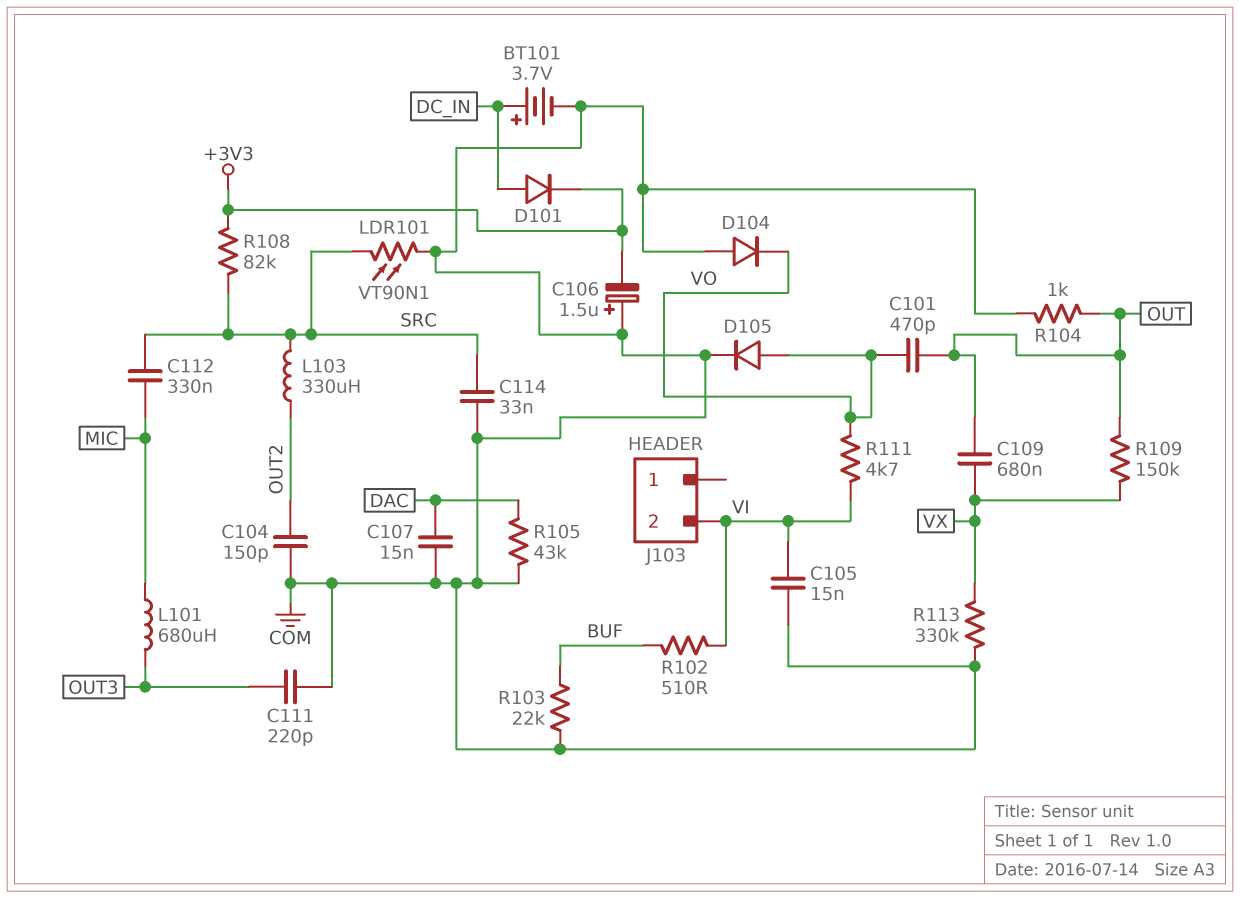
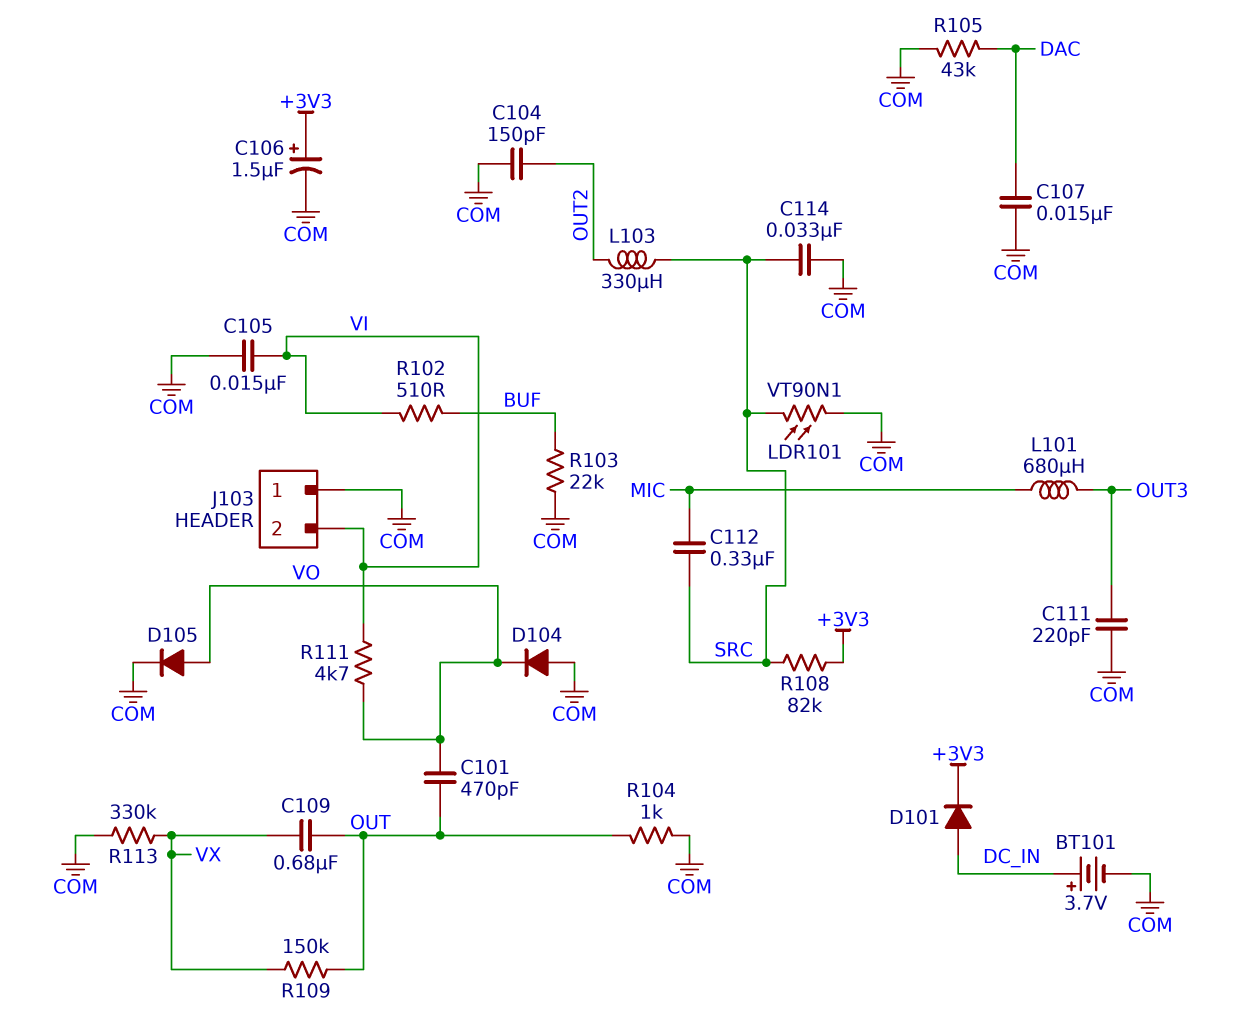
C106: 1.5uF (plus COM, minus +3V3) -> 1.5uF (plus +3V3, minus COM)
J103 pin 1: none -> COM

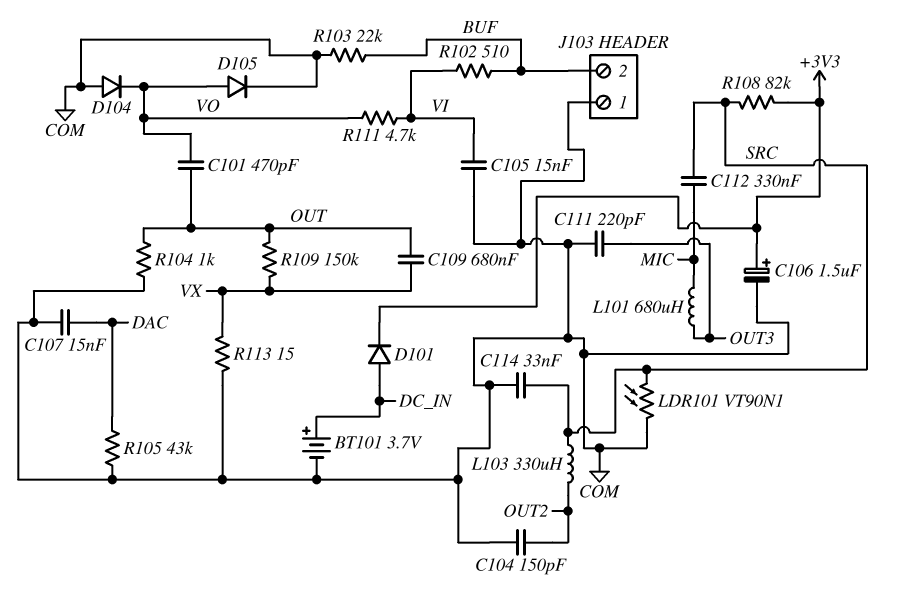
J103 pin 2: VI -> BUF
R113: 330k (COM, VX) -> 15 (COM, VX)

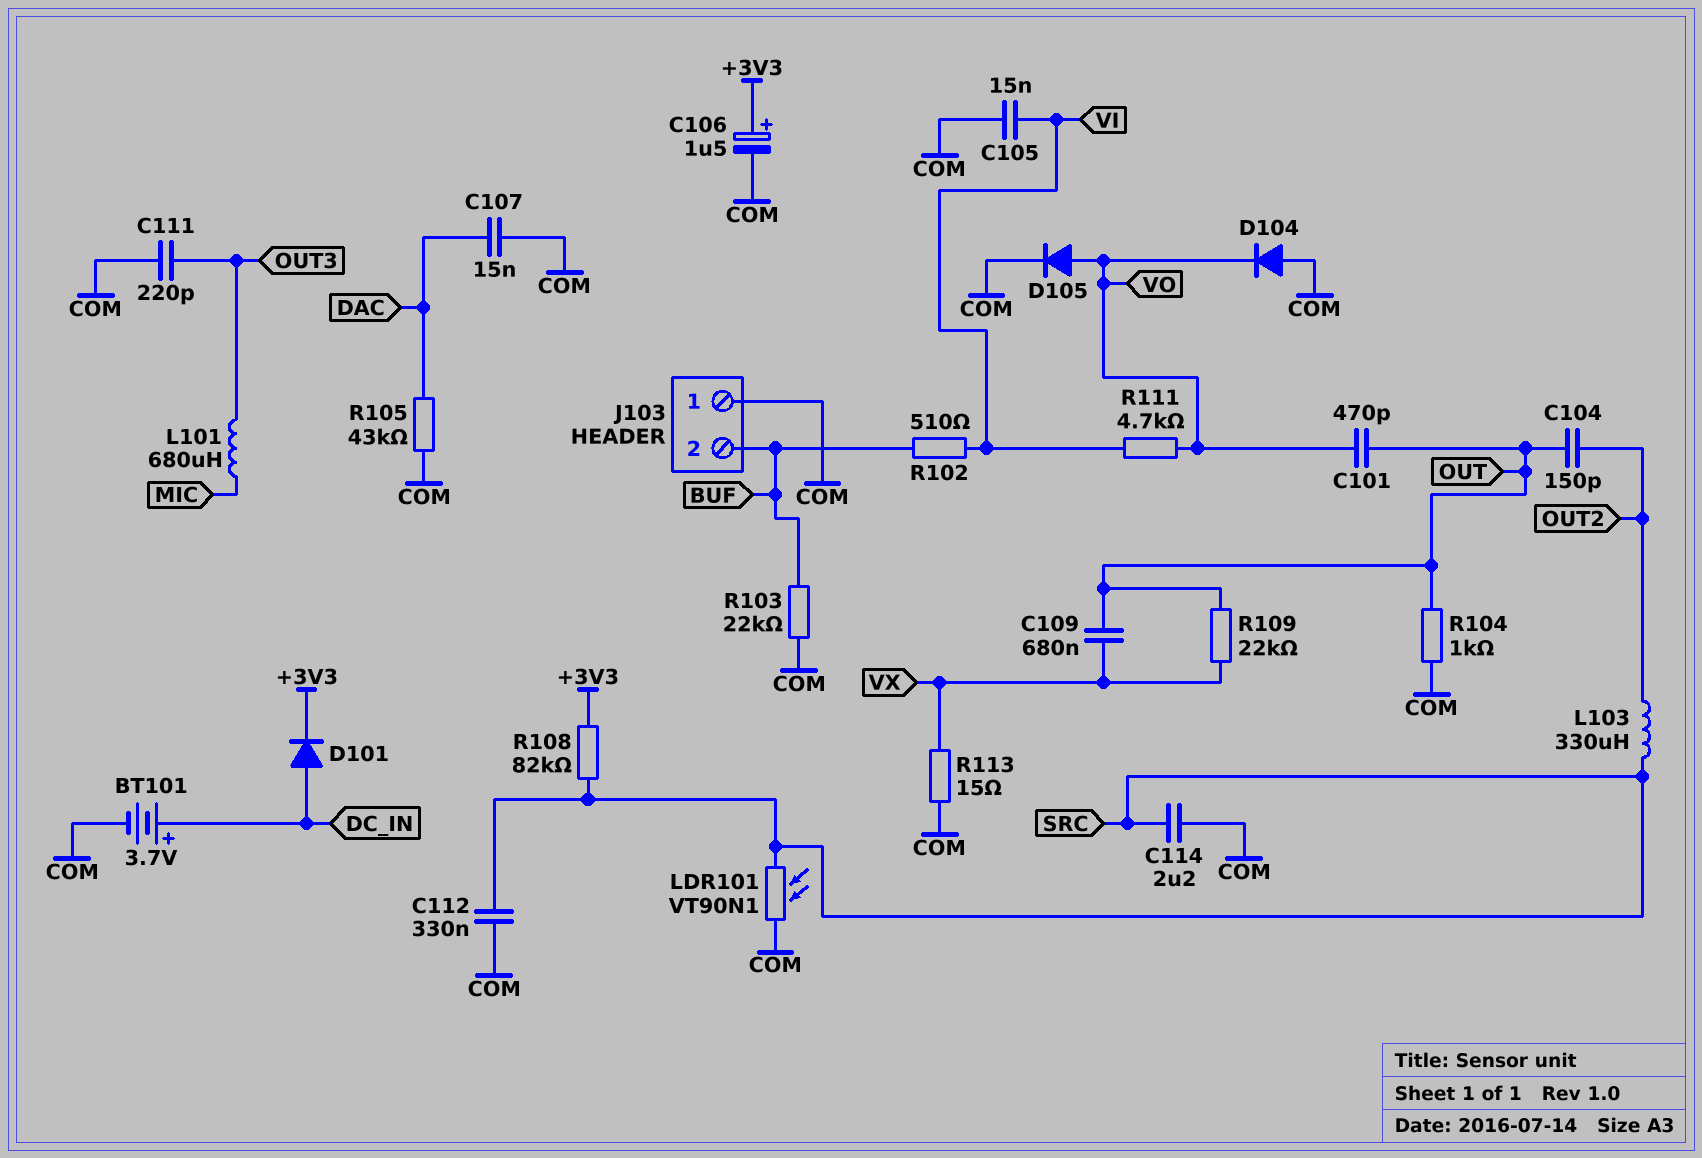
C104: 150pF (COM, OUT2) -> 150pF (OUT, OUT2)
C112: 330nF (MIC, SRC) -> 330nF (COM, SRC)
C114: 33nF (COM, SRC) -> 2.2uF (COM, SRC)
R109: 150k (OUT, VX) -> 22k (OUT, VX)

